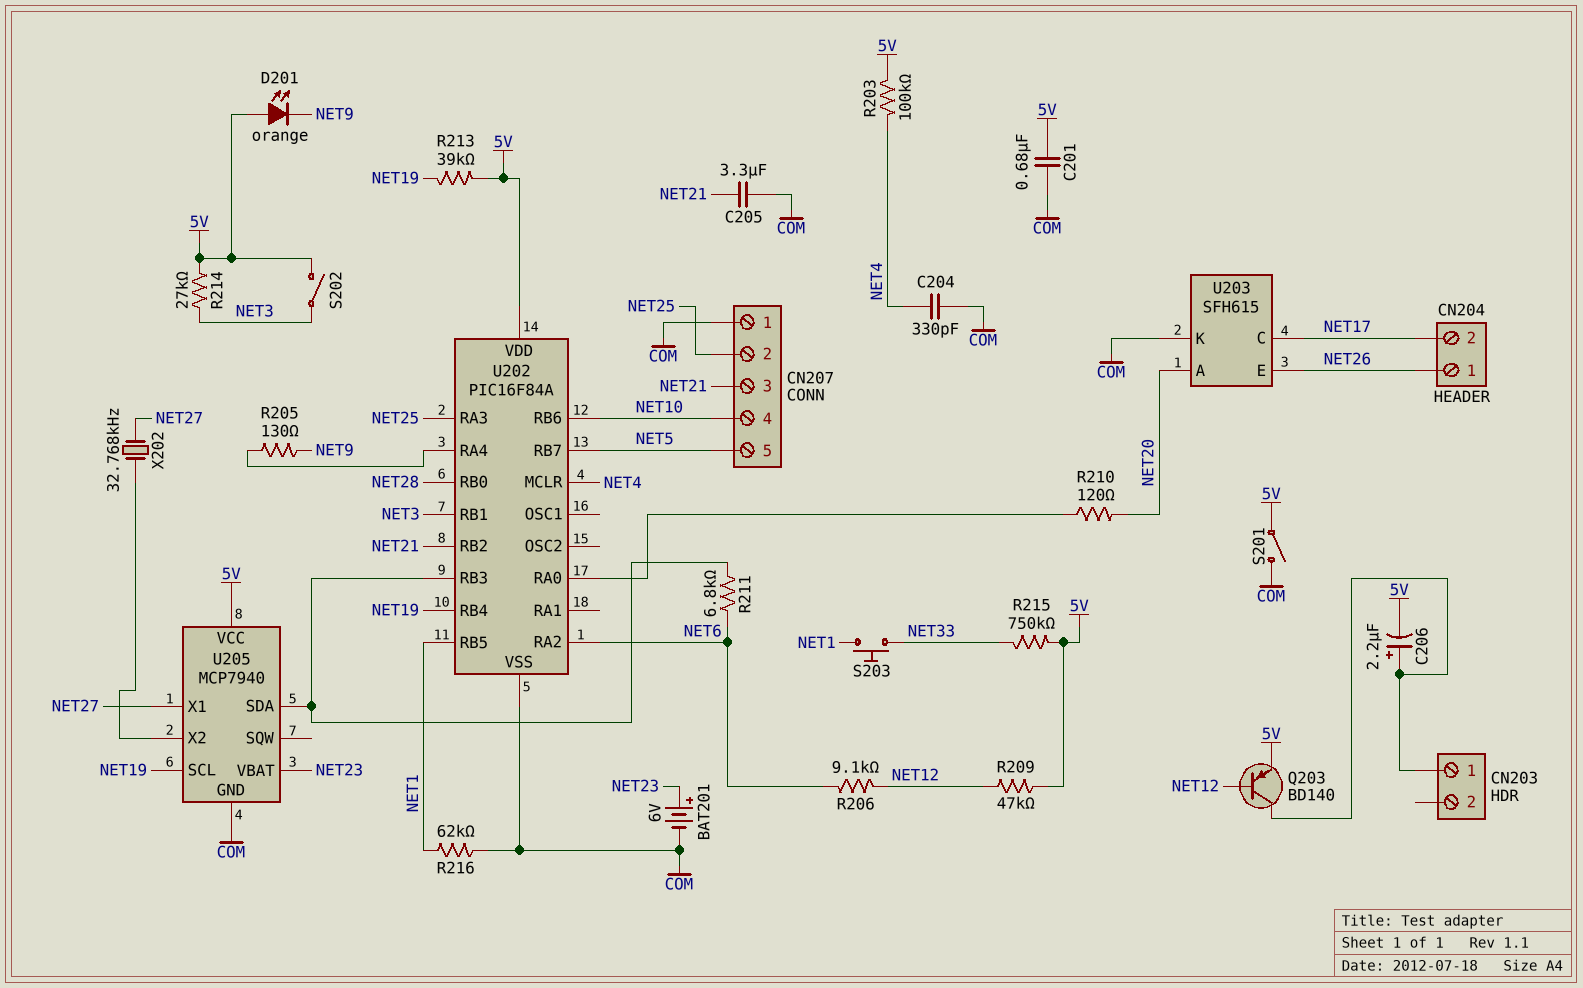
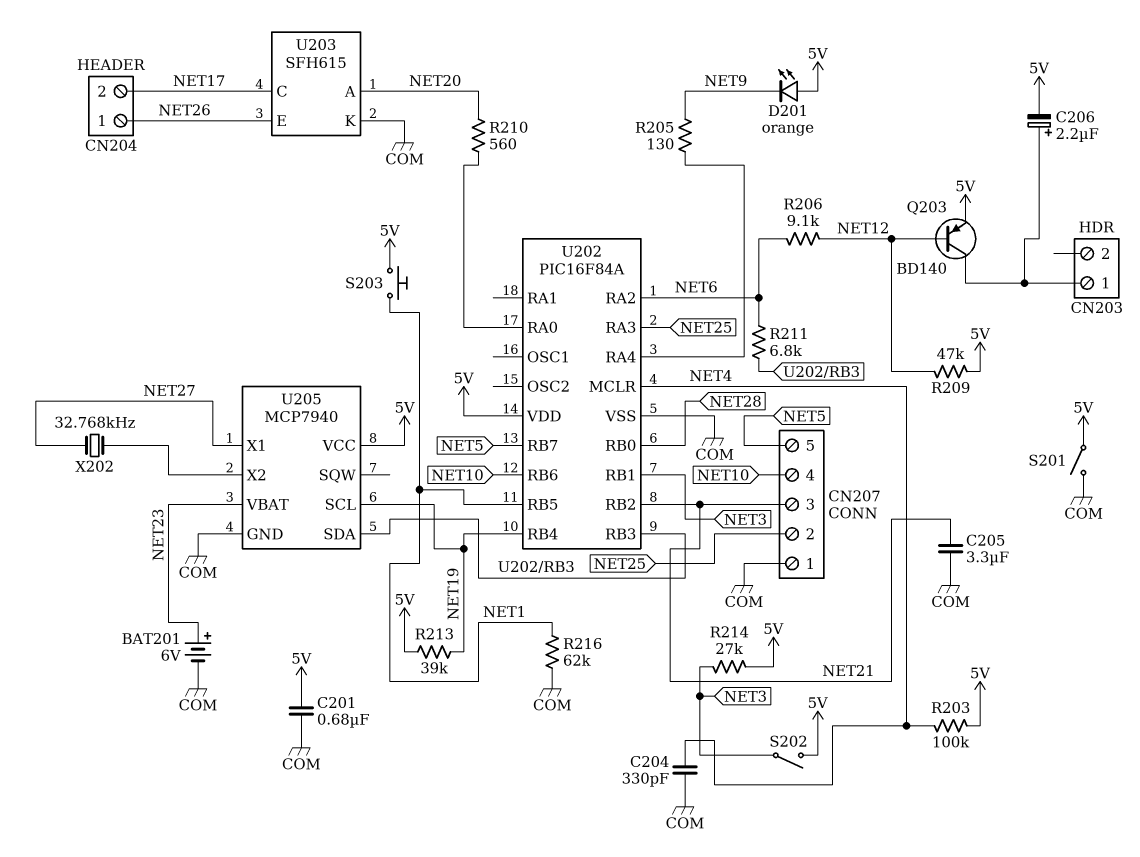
R210: 120 (NET20, U202/RA0) -> 560 (NET20, U202/RA0)
R215: 750k (5V, NET33) -> none
S203: button (NET1, NET33) -> button (5V, NET1)

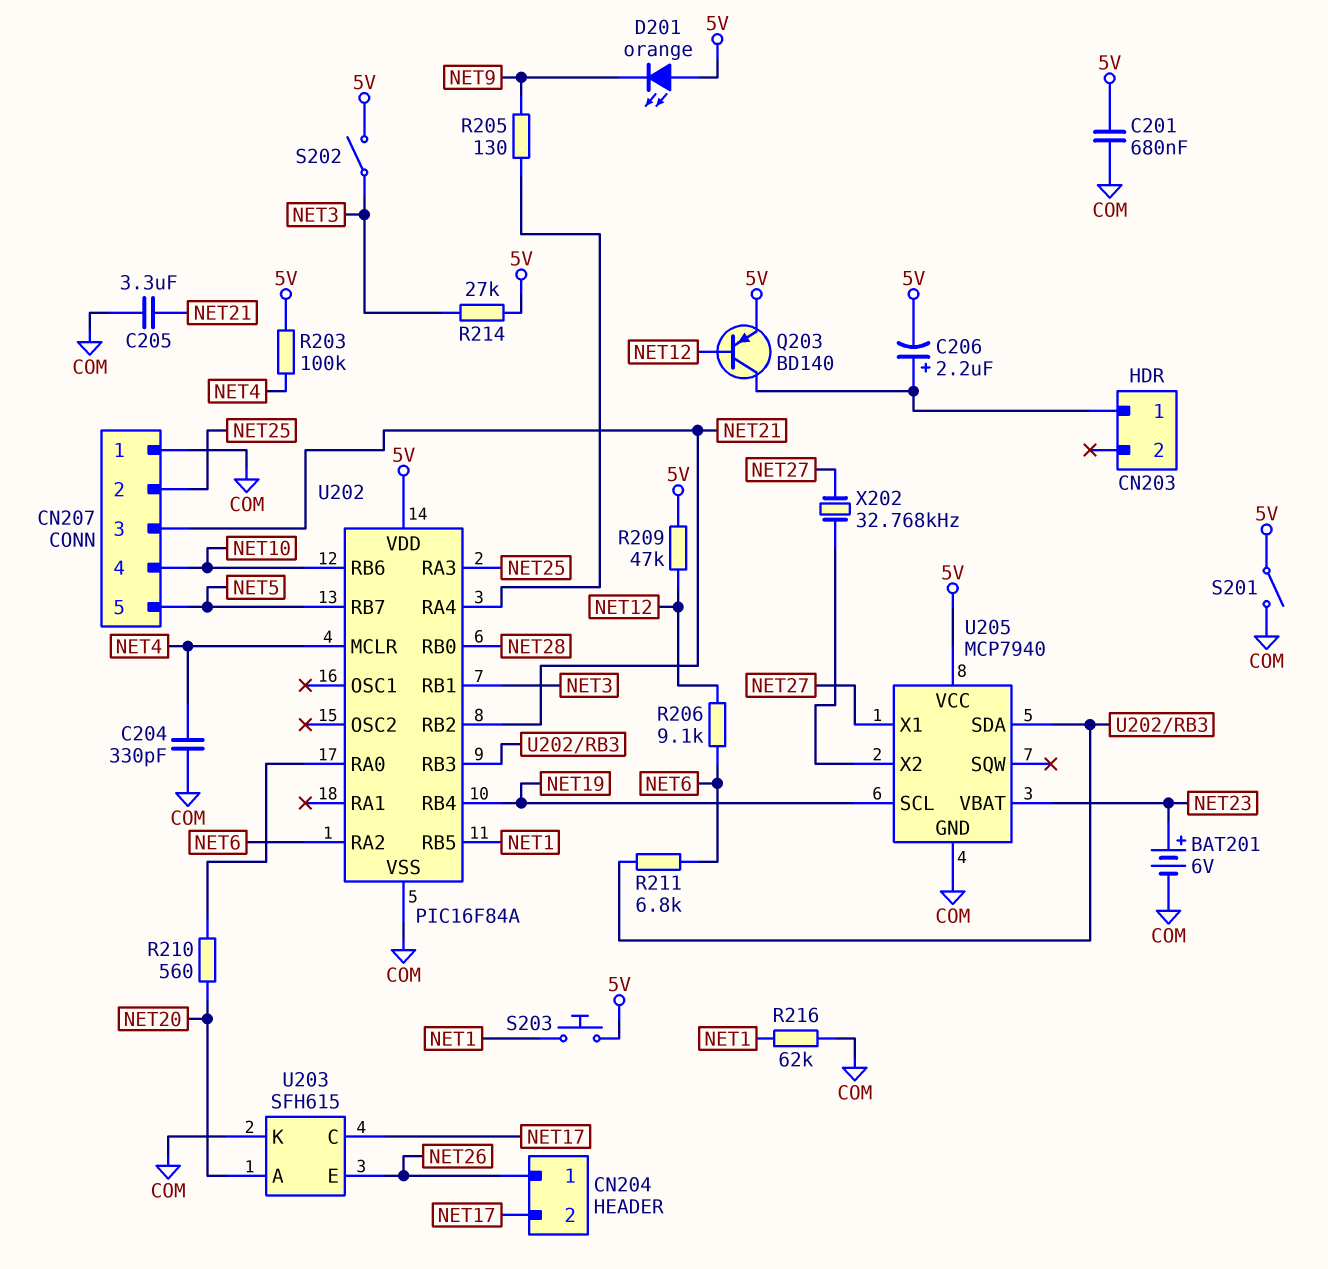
R213: 39k (5V, NET19) -> none

